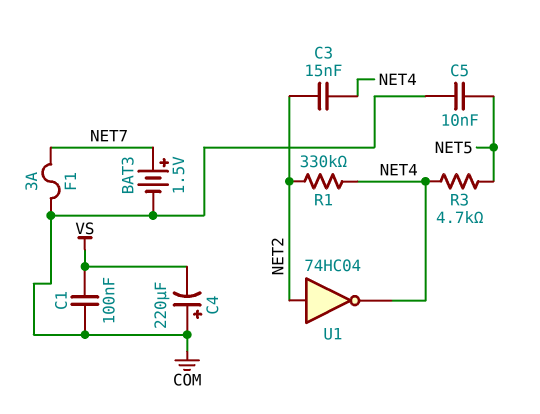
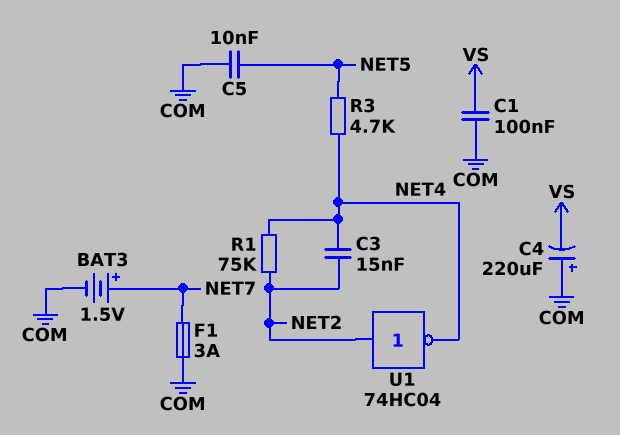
R1: 330k (NET2, NET4) -> 75k (NET2, NET4)

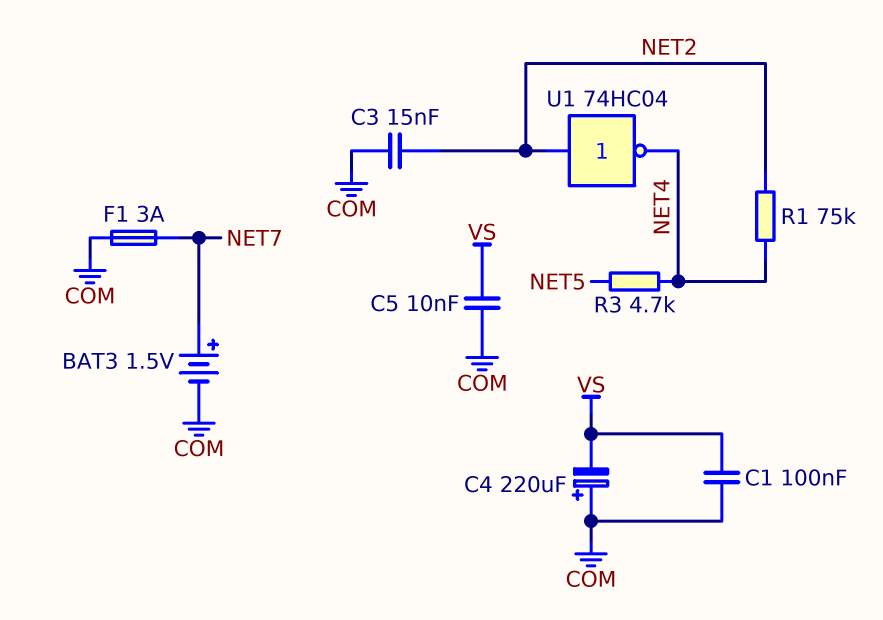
C3: 15nF (NET2, NET4) -> 15nF (COM, NET2)
C5: 10nF (COM, NET5) -> 10nF (COM, VS)

